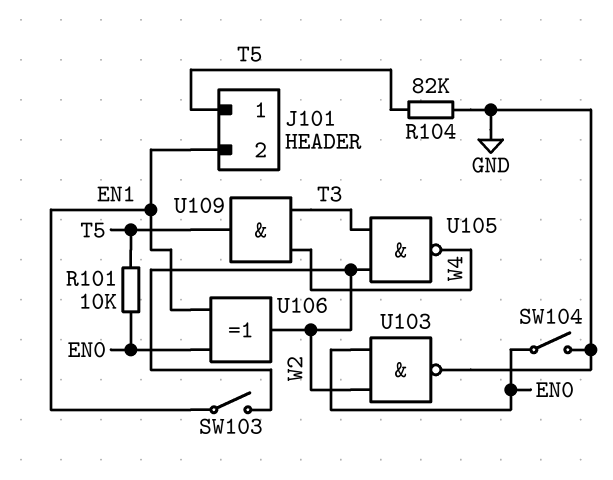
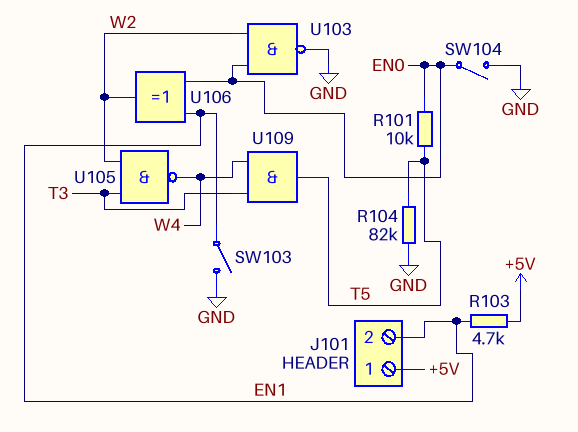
J101 pin 1: T5 -> +5V
R103: none -> 4.7k (+5V, EN1)
SW103: switch (EN1, W2) -> switch (EN1, GND)

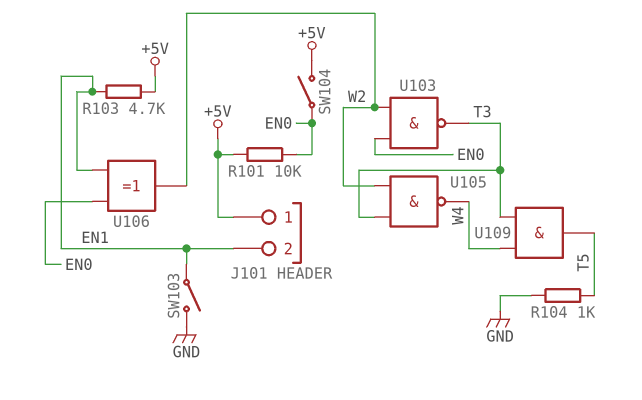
R101: 10k (EN0, T5) -> 10k (+5V, EN0)
R104: 82k (GND, T5) -> 1k (GND, T5)
SW104: switch (EN0, GND) -> switch (+5V, EN0)
U103: NAND (in EN0, in W2, out GND) -> NAND (in EN0, in W2, out T3)

